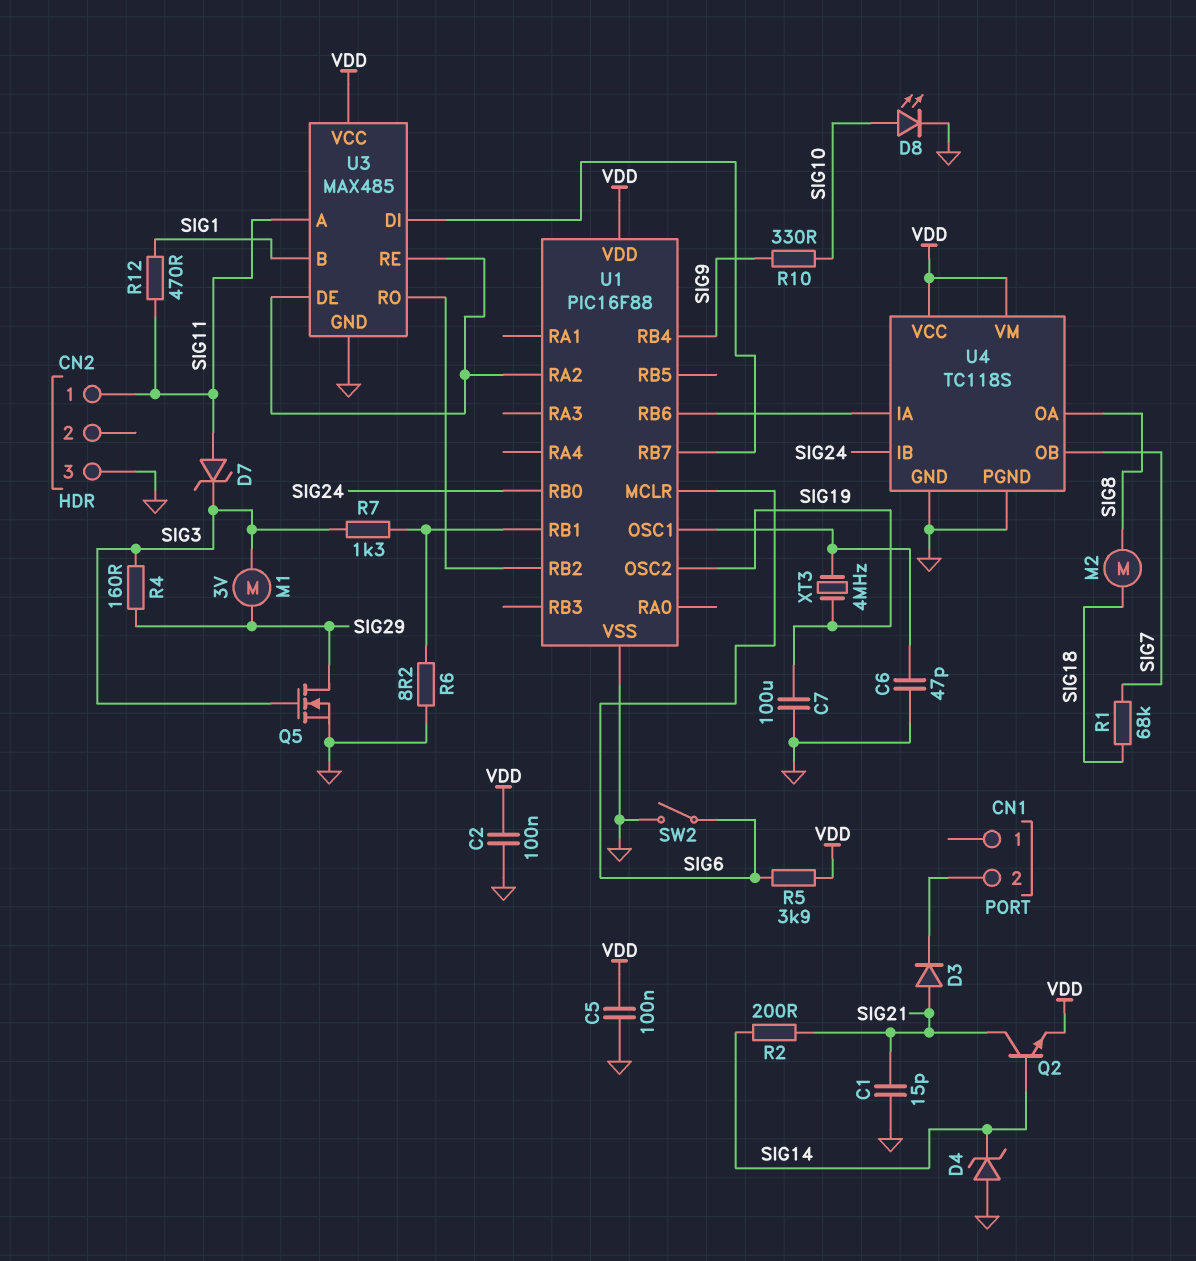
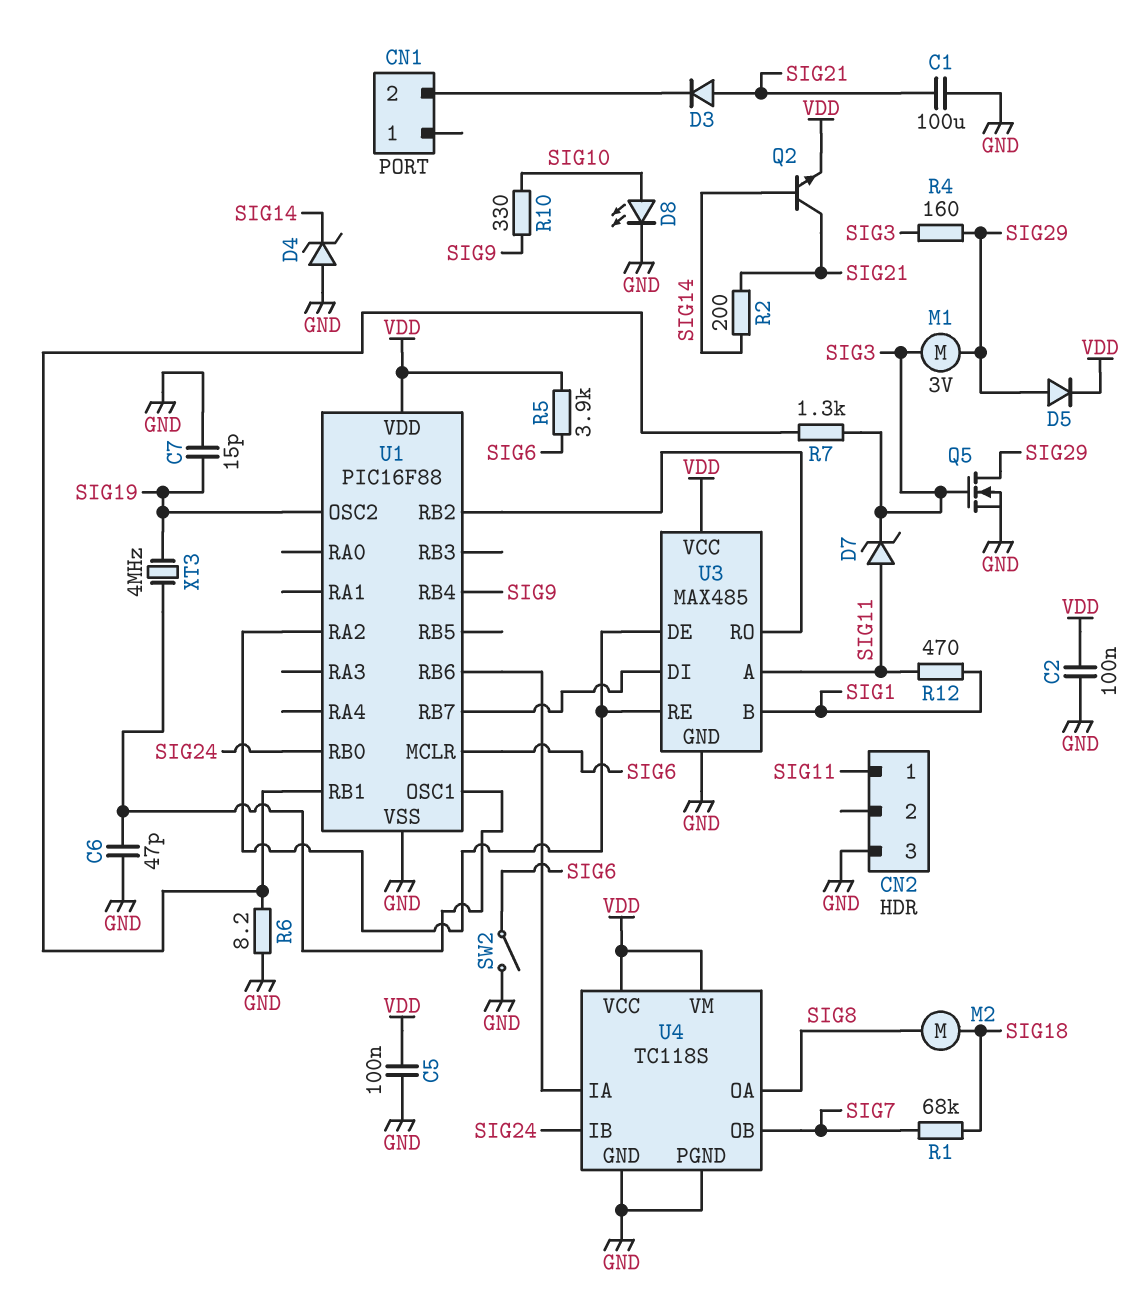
C1: 15pF (GND, SIG21) -> 100uF (GND, SIG21)
C7: 100uF (GND, SIG19) -> 15pF (GND, SIG19)
D5: none -> diode (A SIG29, K VDD)

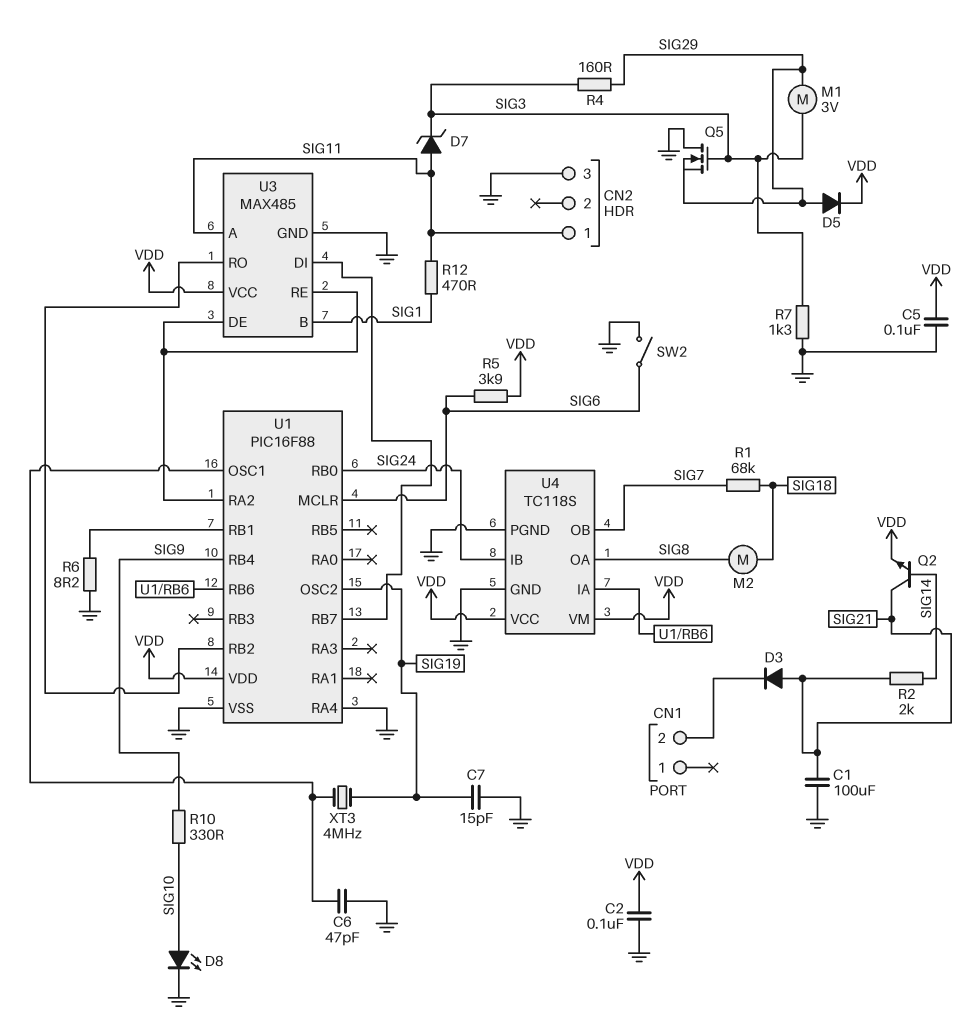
D4: zener (A GND, K SIG14) -> none
Q5: NMOS (G SIG3, D SIG29, S GND) -> NMOS (G SIG3, D GND, S SIG29)
R2: 200 (SIG14, SIG21) -> 2k (SIG14, SIG21)
R7: 1.3k (SIG3, U1/RB1) -> 1.3k (GND, SIG3)
U1 pin RA4: none -> GND

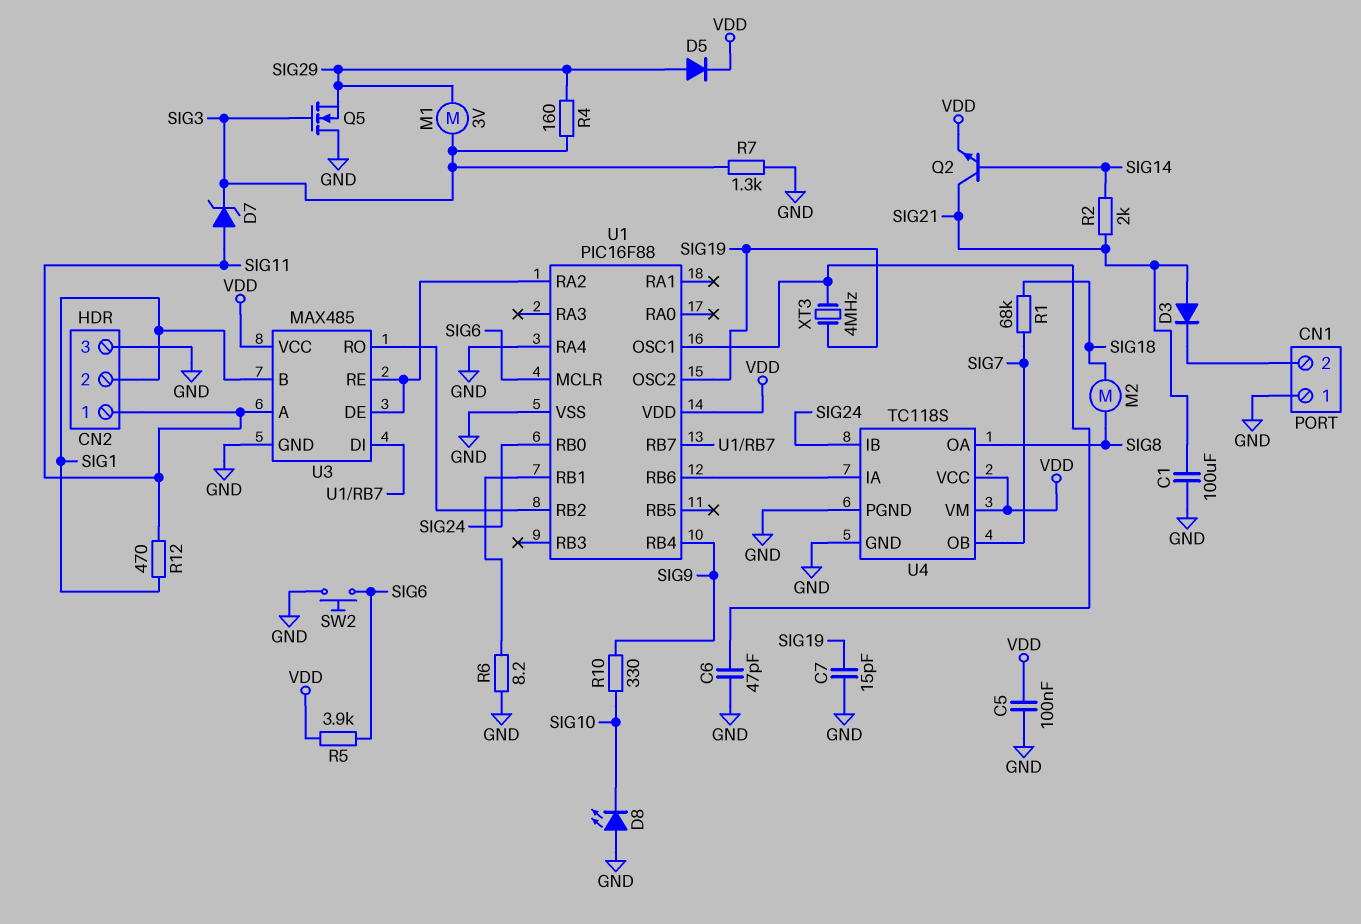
C2: 100nF (GND, VDD) -> none
CN1 pin 1: none -> GND
CN2 pin 2: none -> SIG1
D8: LED (A SIG10, K GND) -> LED (A GND, K SIG10)
SW2: switch (GND, SIG6) -> button (GND, SIG6)

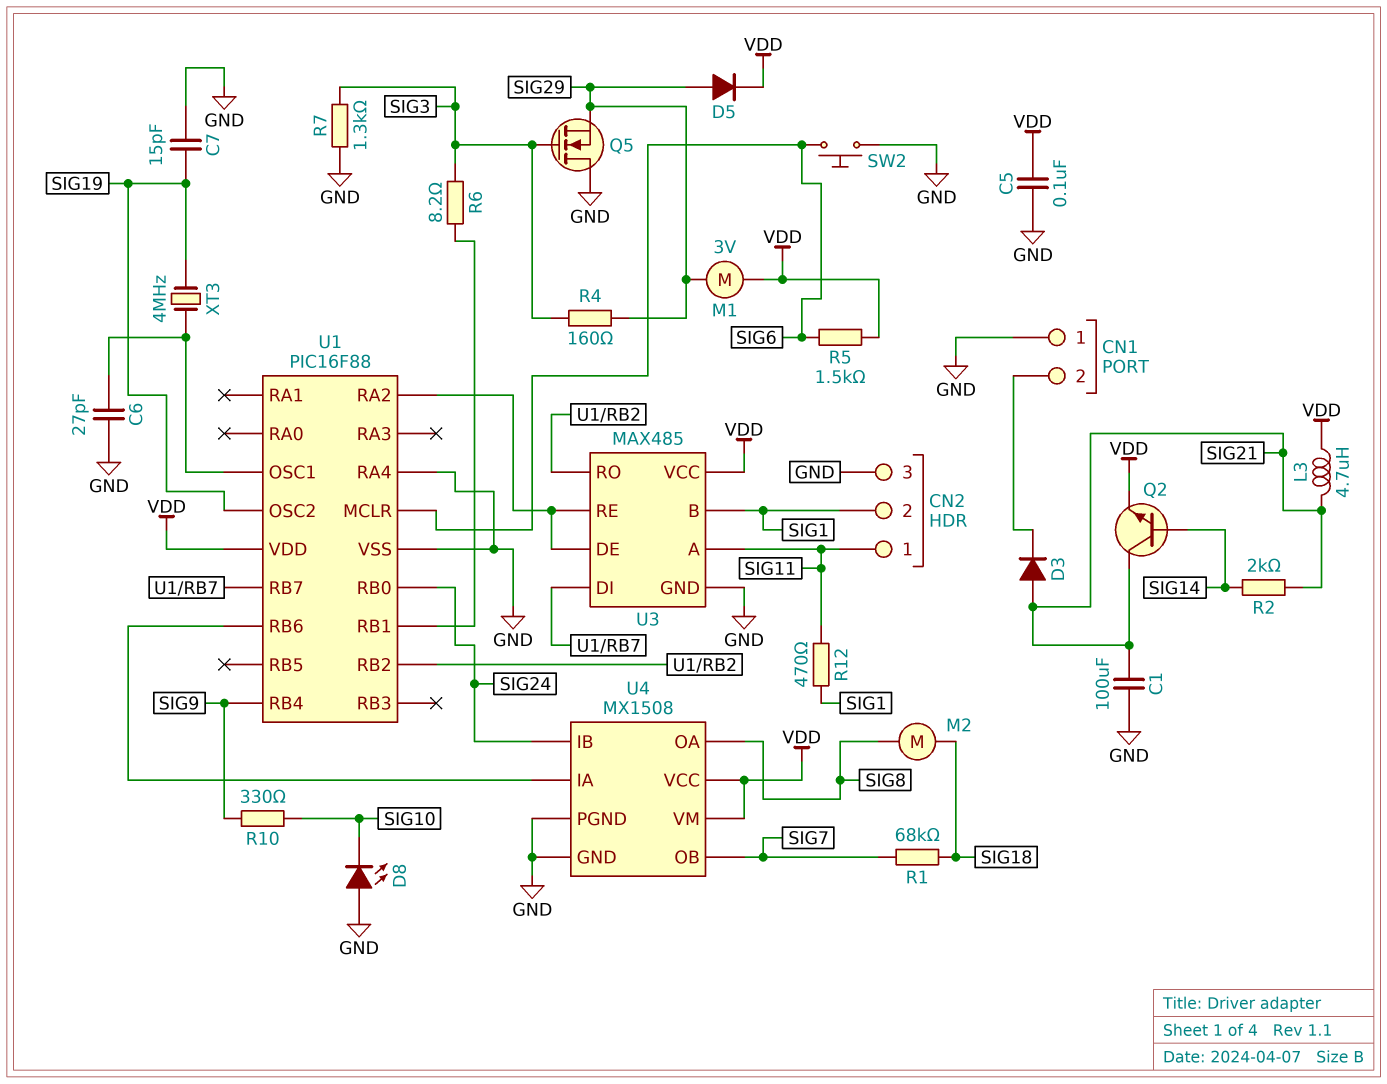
C6: 47pF (GND, U1/OSC1) -> 27pF (GND, U1/OSC1)
D7: zener (A SIG11, K SIG3) -> none
L3: none -> 4.7uH (SIG21, VDD)
M1: motor 3V (SIG3, SIG29) -> motor 3V (SIG29, VDD)
R5: 3.9k (SIG6, VDD) -> 1.5k (SIG6, VDD)
R6: 8.2 (GND, U1/RB1) -> 8.2 (SIG3, U1/RB1)
U4: TC118S -> MX1508

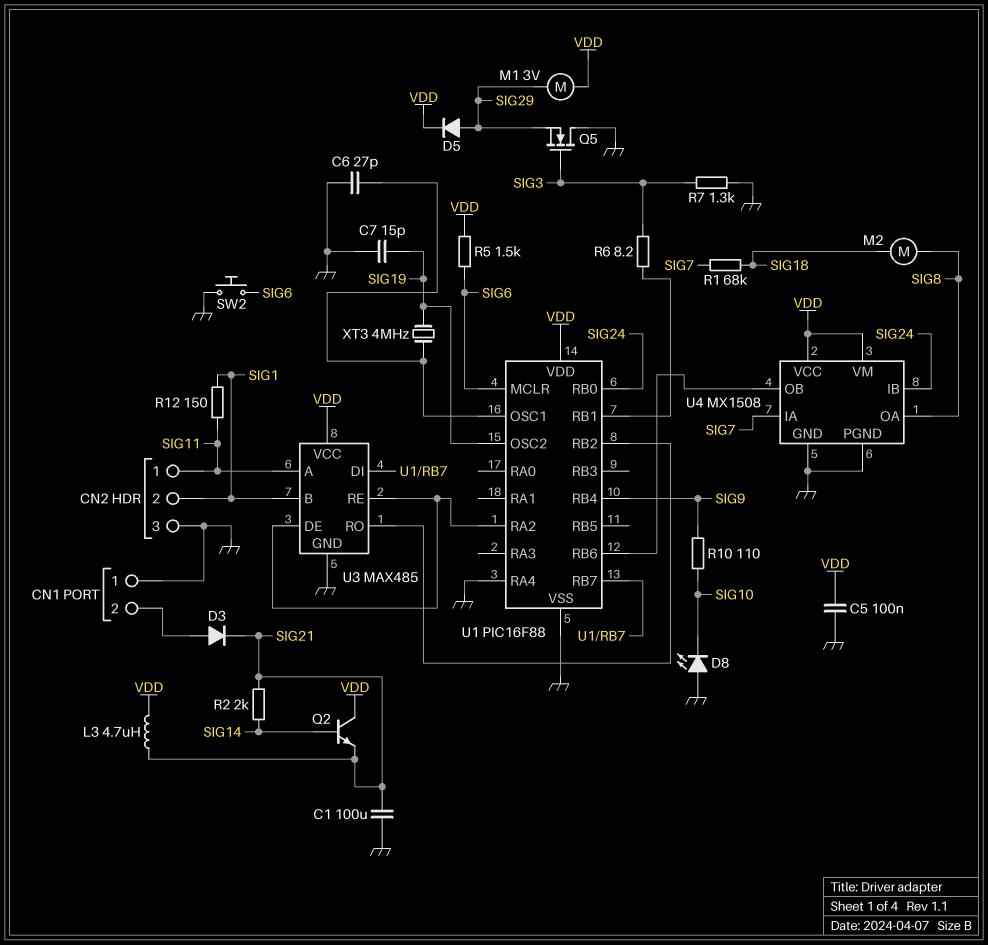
D3: diode (A SIG21, K CN1/2) -> diode (A CN1/2, K SIG21)
Q2: NPN (B SIG14, C SIG21, E VDD) -> NPN (B SIG14, C VDD, E SIG21)
R4: 160 (SIG3, SIG29) -> none
R10: 330 (SIG9, SIG10) -> 110 (SIG9, SIG10)
R12: 470 (SIG1, SIG11) -> 150 (SIG1, SIG11)
U4 pin IA: U1/RB6 -> SIG7
U4 pin OB: SIG7 -> U1/RB6

